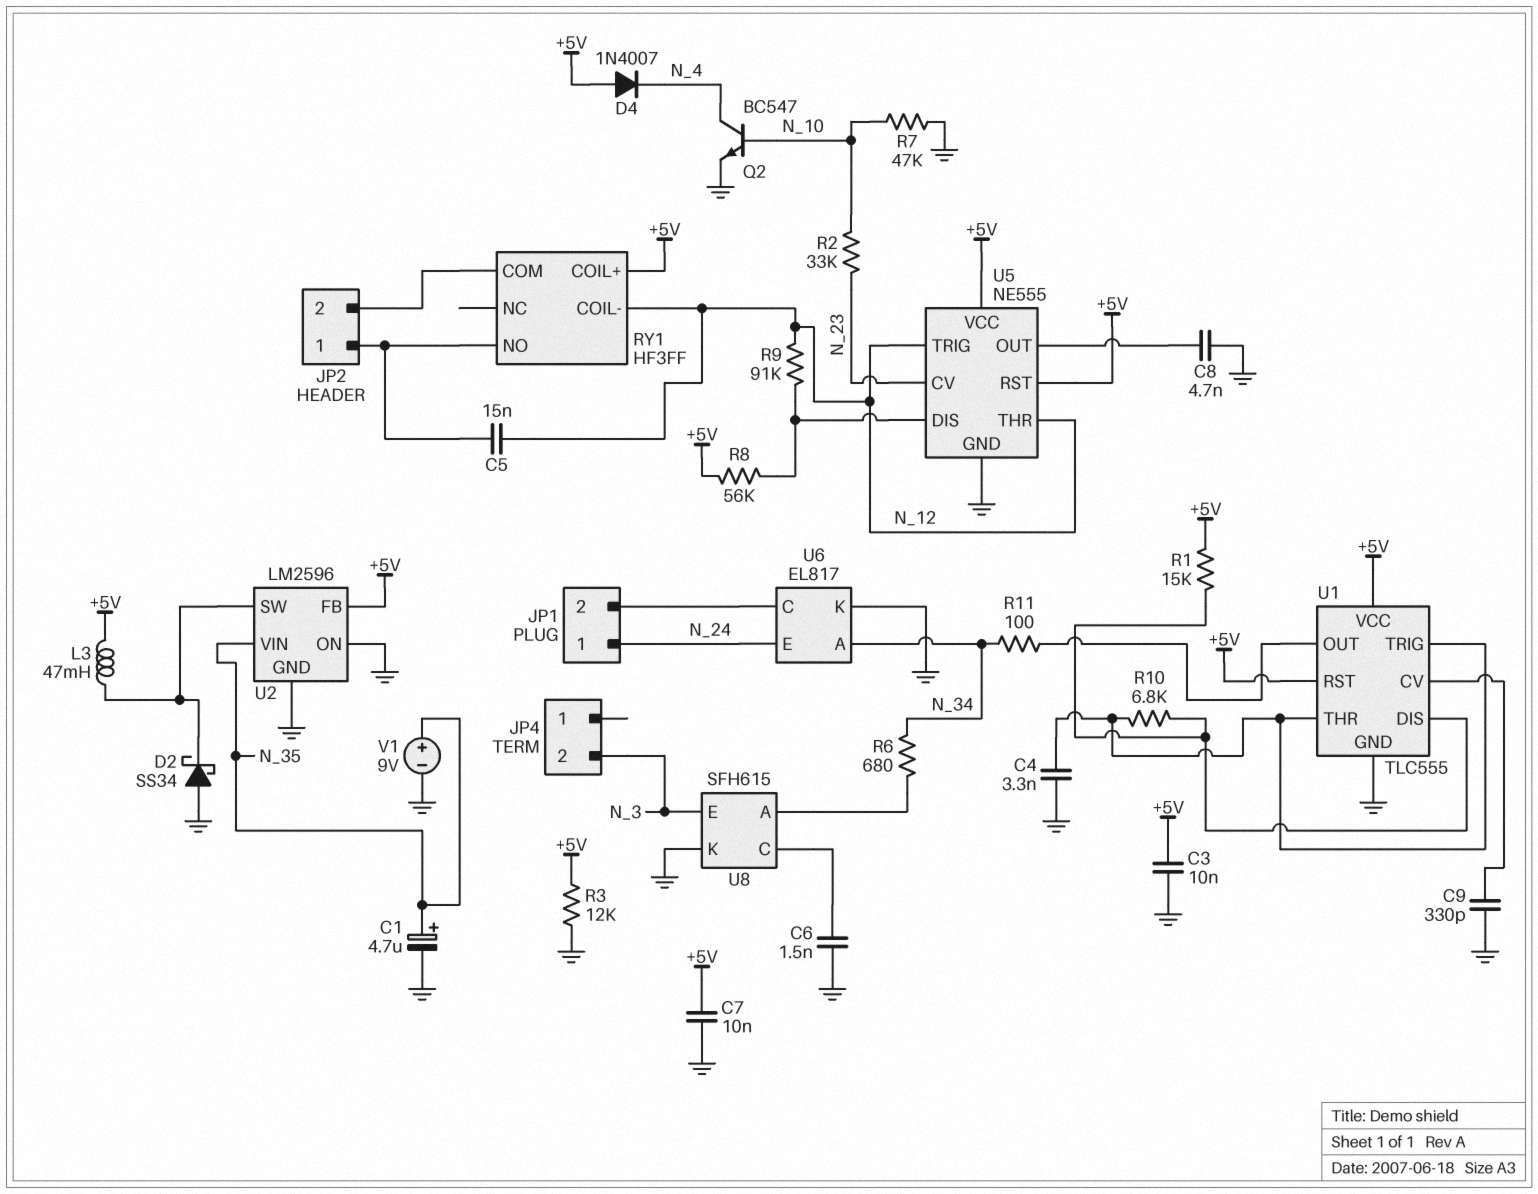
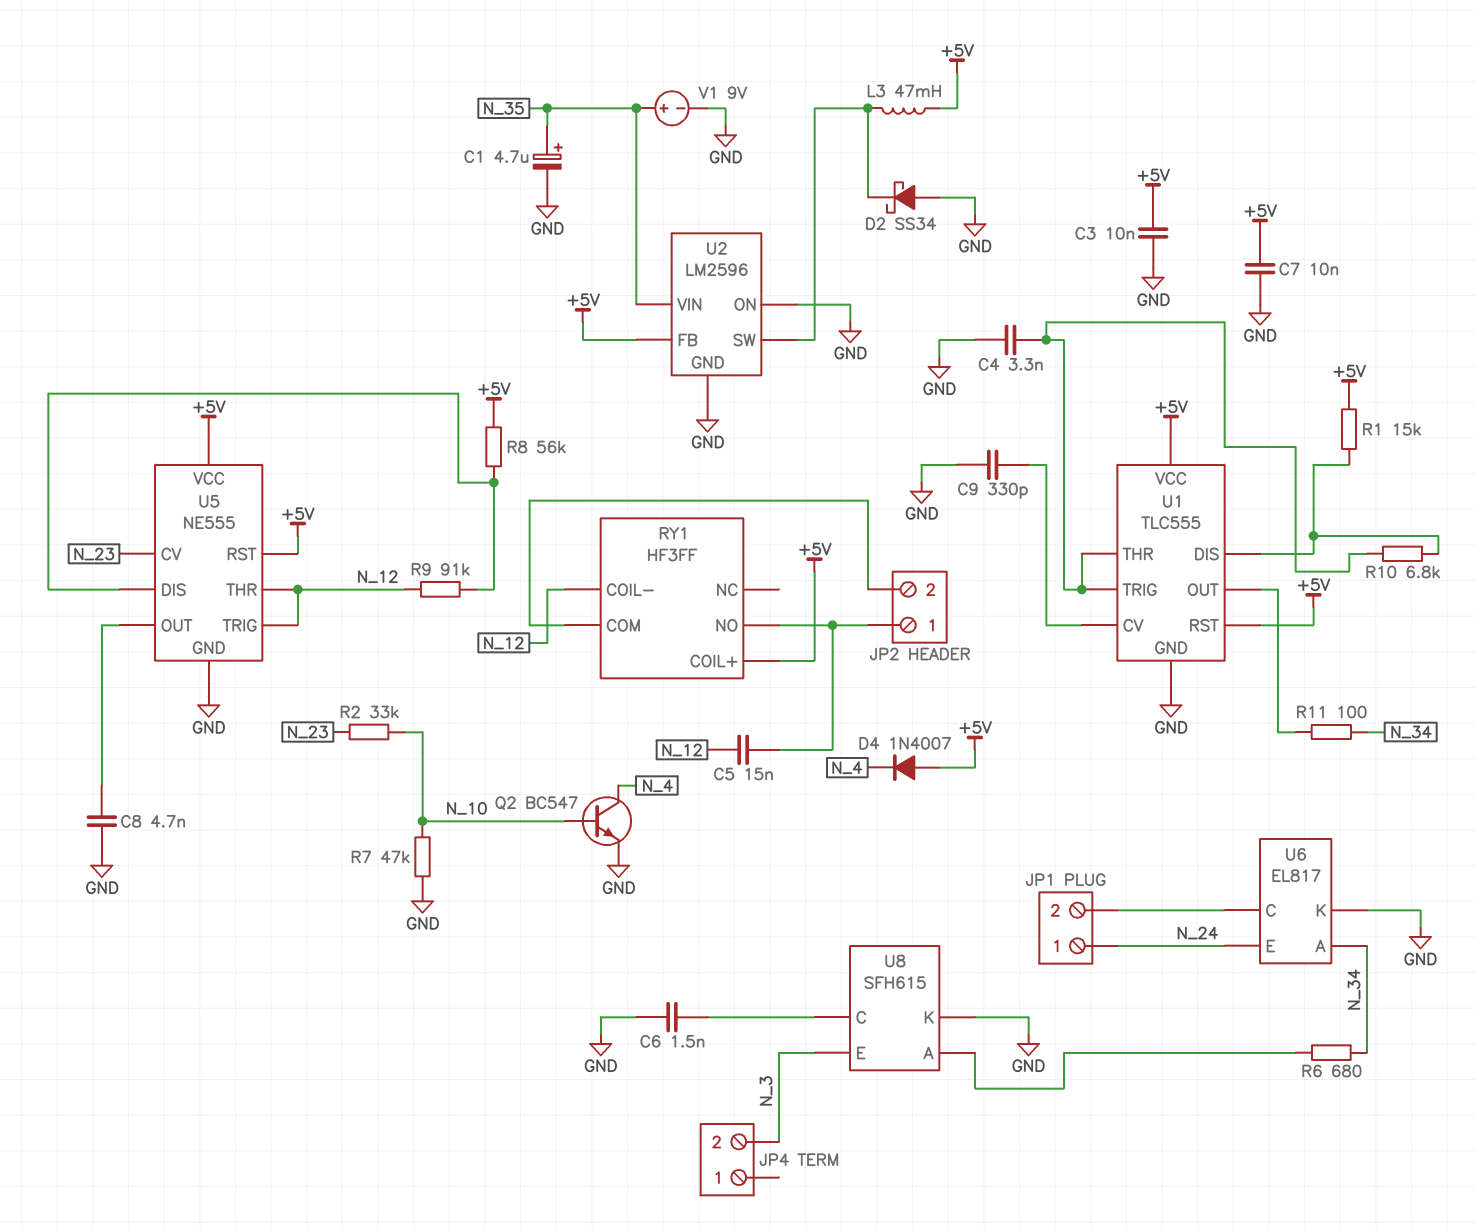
R3: 12k (+5V, GND) -> none

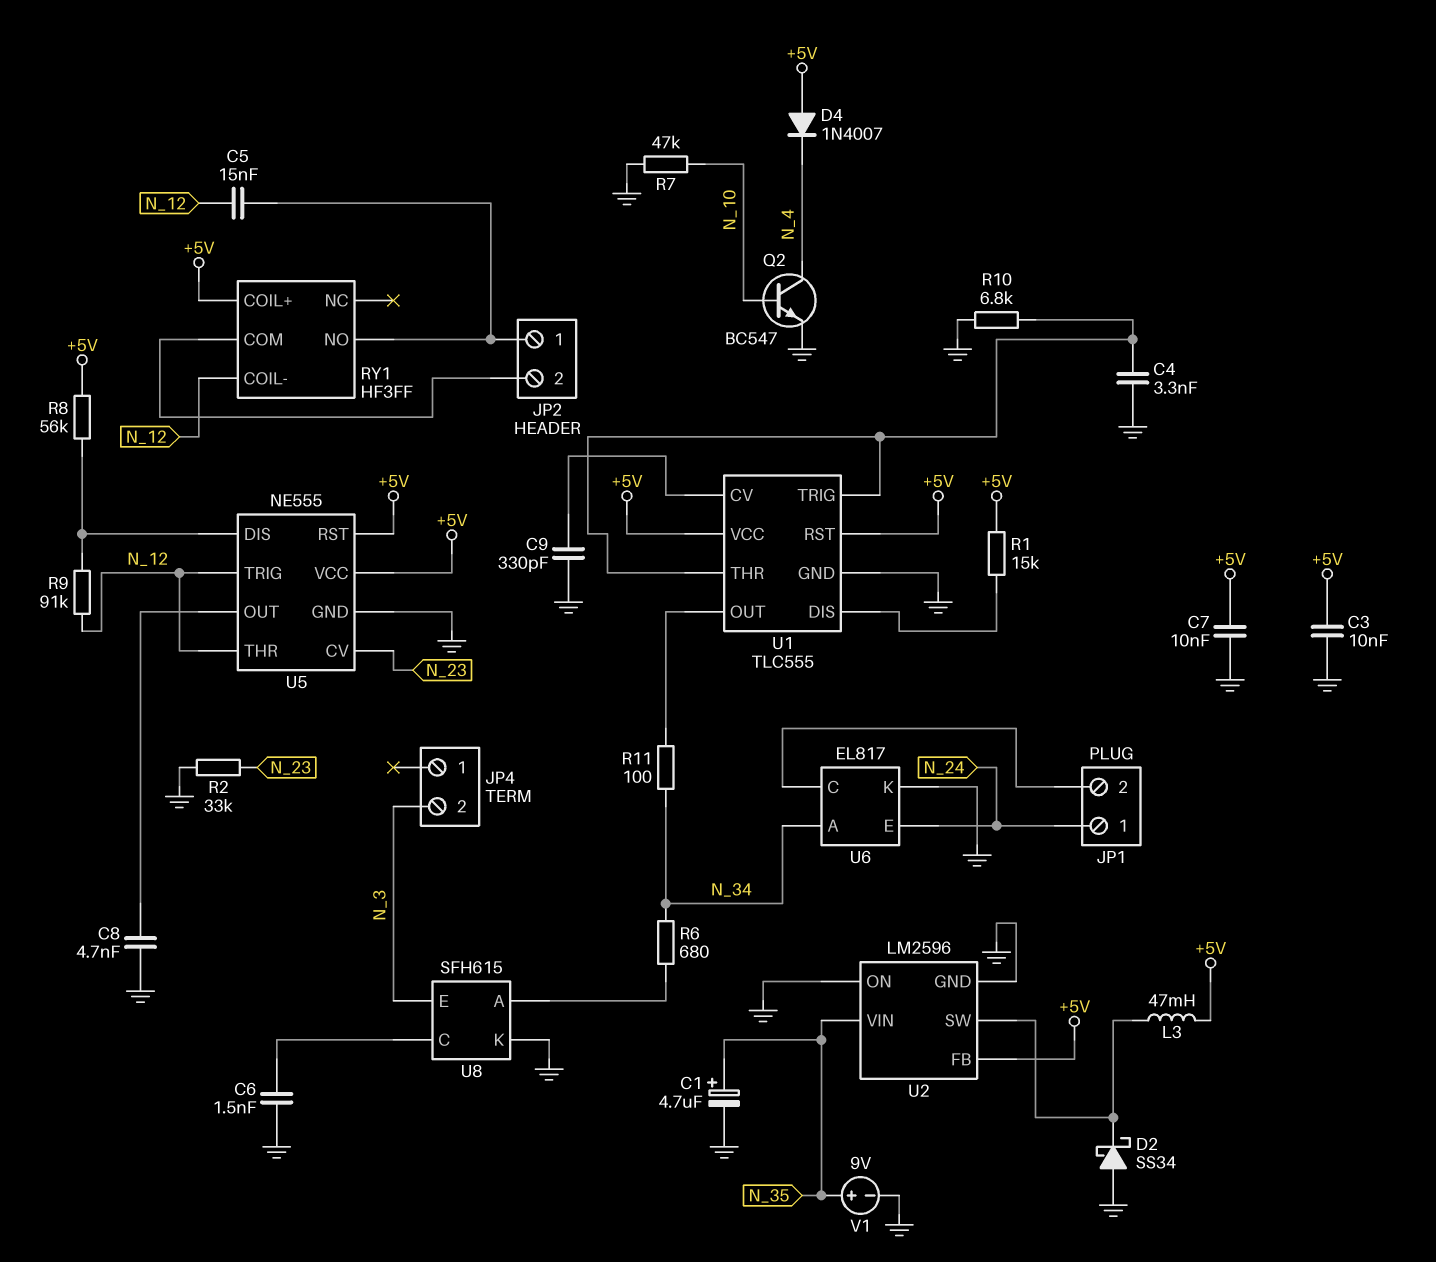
R2: 33k (N_10, N_23) -> 33k (GND, N_23)
R10: 6.8k (U1/DIS, U1/THR) -> 6.8k (GND, U1/THR)

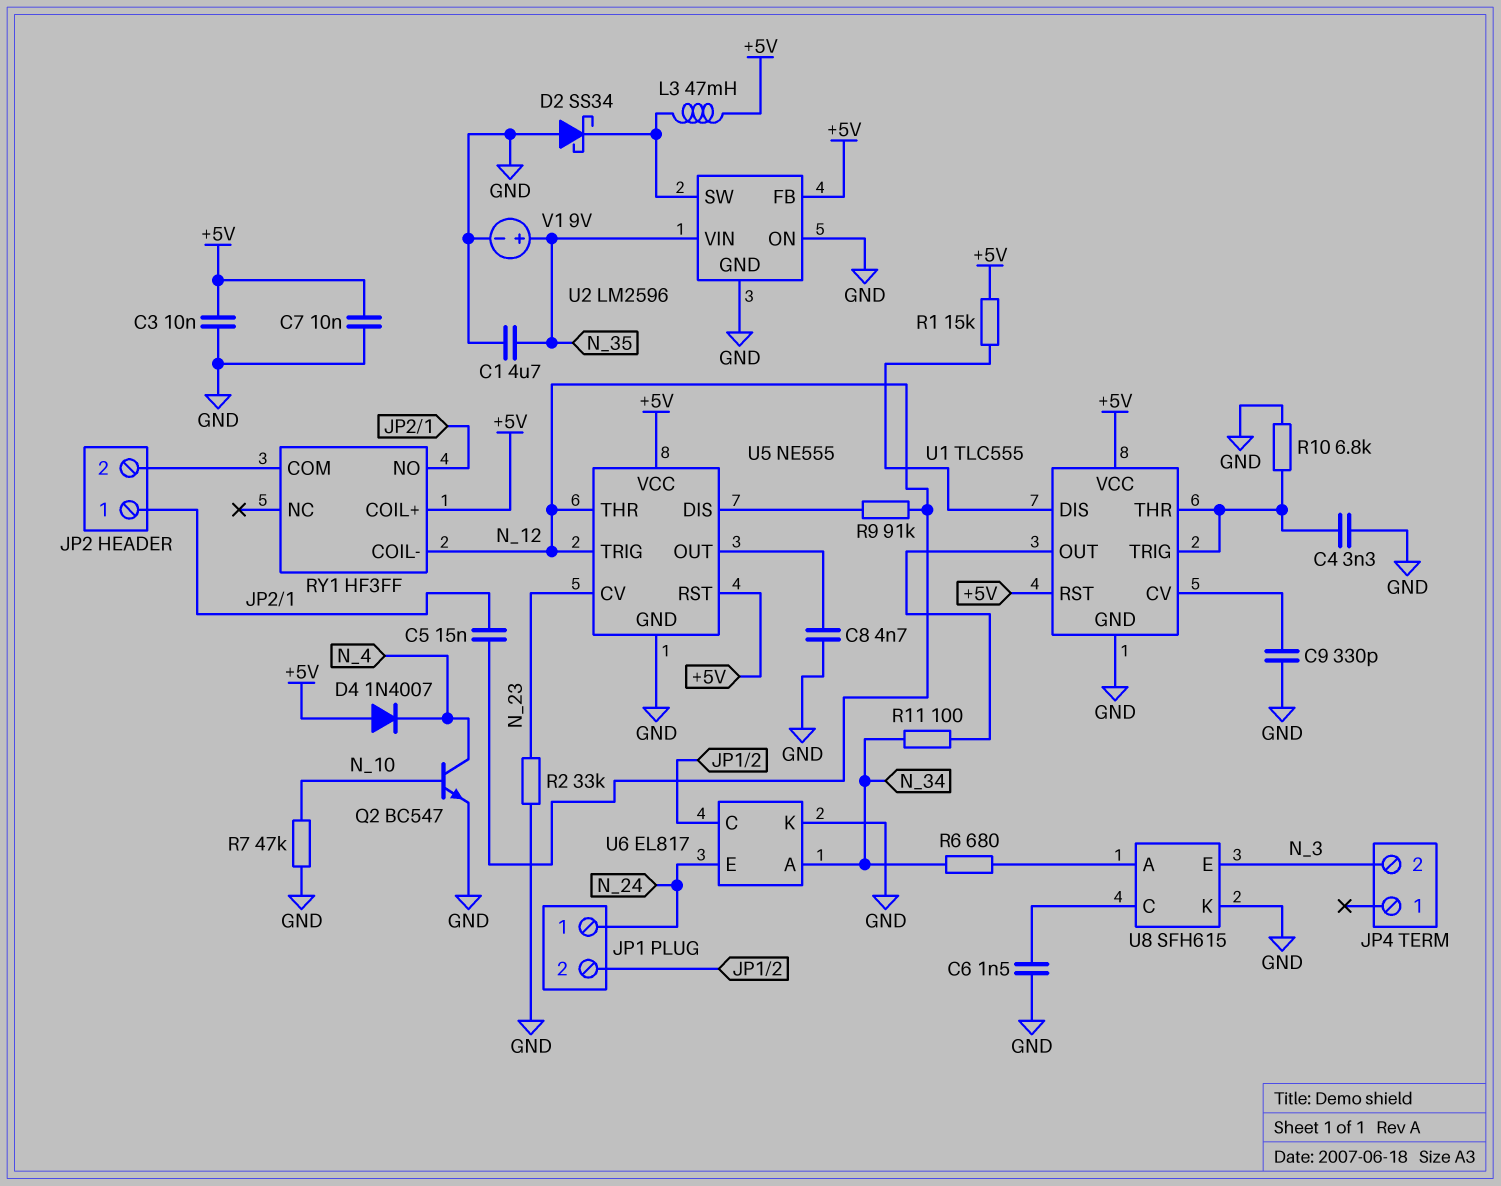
C1: 4.7uF (plus N_35, minus GND) -> 4.7uF (GND, N_35)
R8: 56k (+5V, U5/DIS) -> none

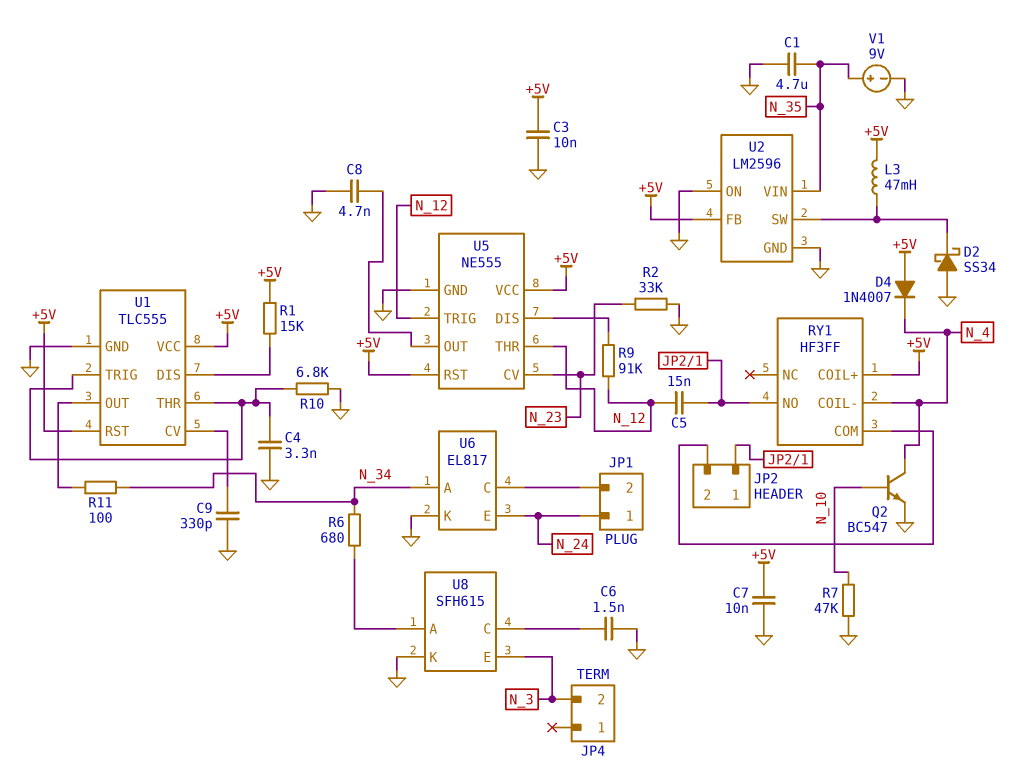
RY1 pin COIL-: N_12 -> N_4

